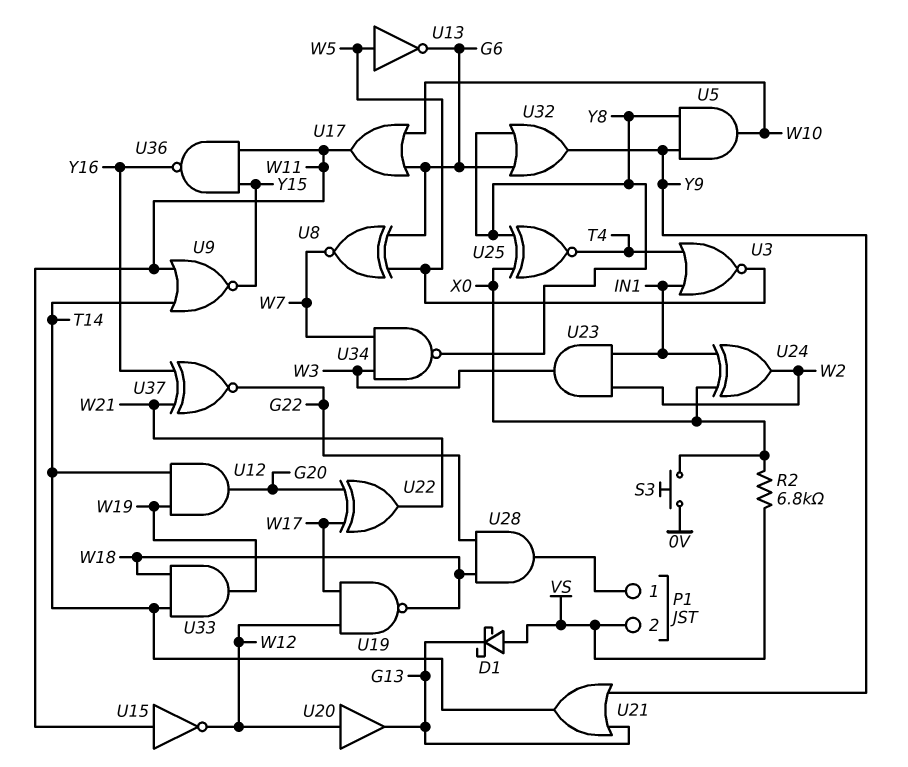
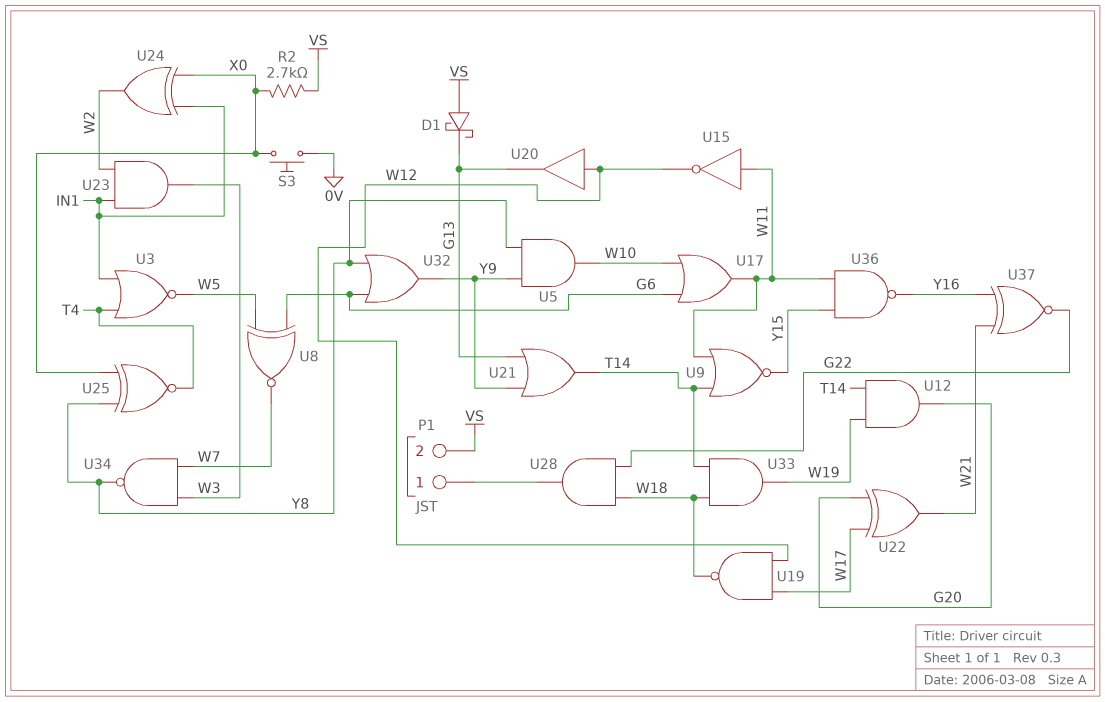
R2: 6.8k (VS, X0) -> 2.7k (VS, X0)
U13: NOT (in W5, out G6) -> none

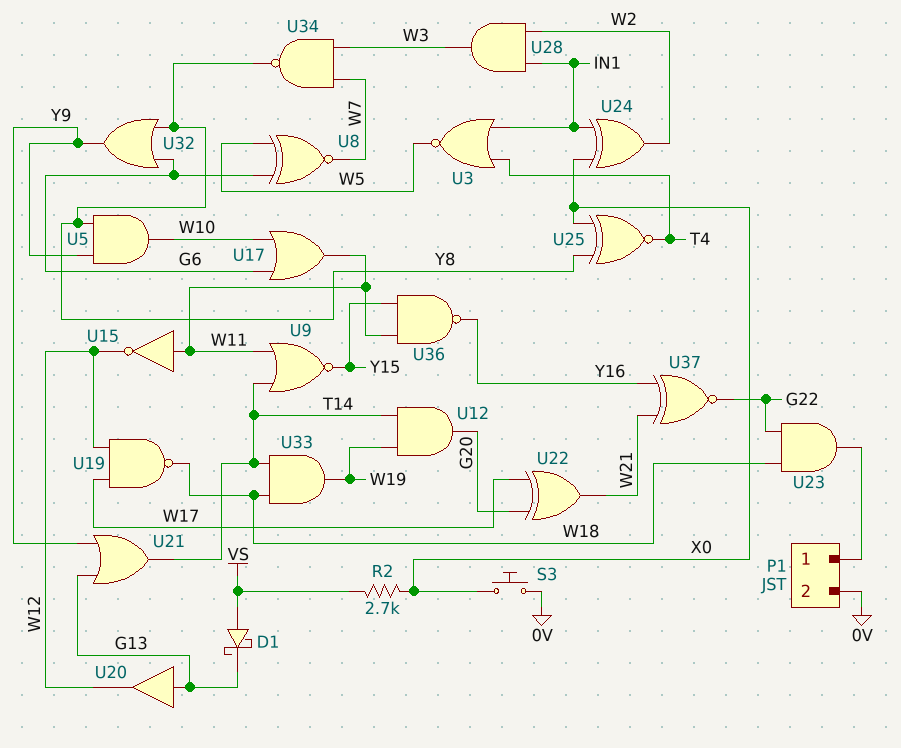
P1 pin 2: VS -> 0V
U20: buffer (in W12, out G13) -> buffer (in G13, out W12)
U23: AND (in IN1, in W2, out W3) -> AND (in G22, in W18, out P1/1)
U28: AND (in G22, in W18, out P1/1) -> AND (in IN1, in W2, out W3)

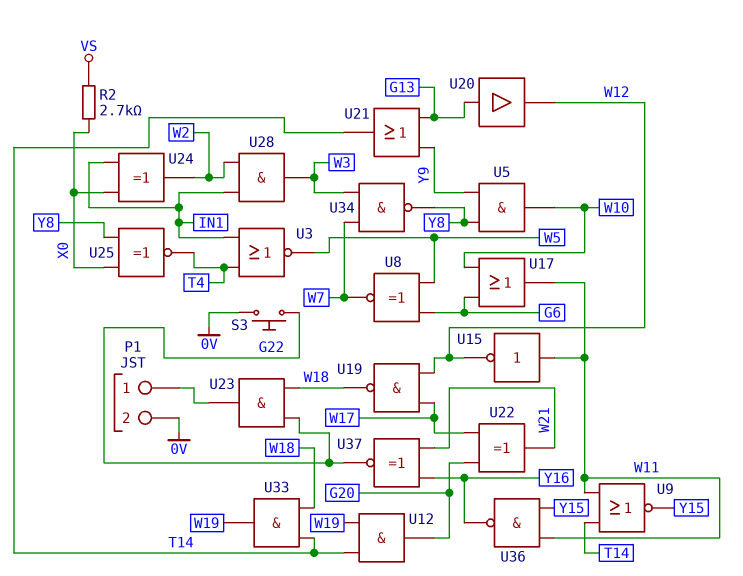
D1: schottky (A VS, K G13) -> none
S3: button (0V, X0) -> button (0V, G22)
U32: OR (in G6, in Y8, out Y9) -> none

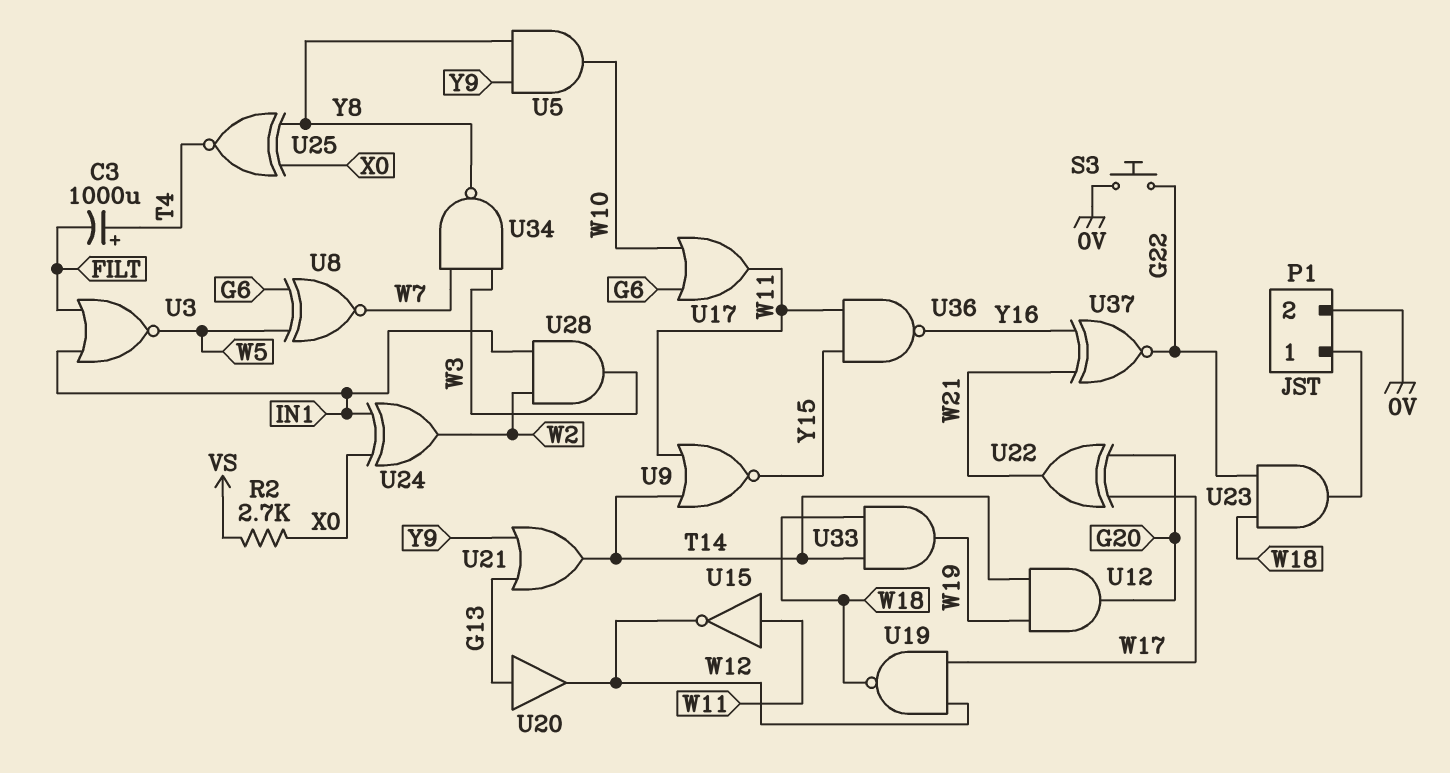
C3: none -> 1000uF (plus T4, minus FILT)
U3: NOR (in IN1, in T4, out W5) -> NOR (in FILT, in IN1, out W5)

